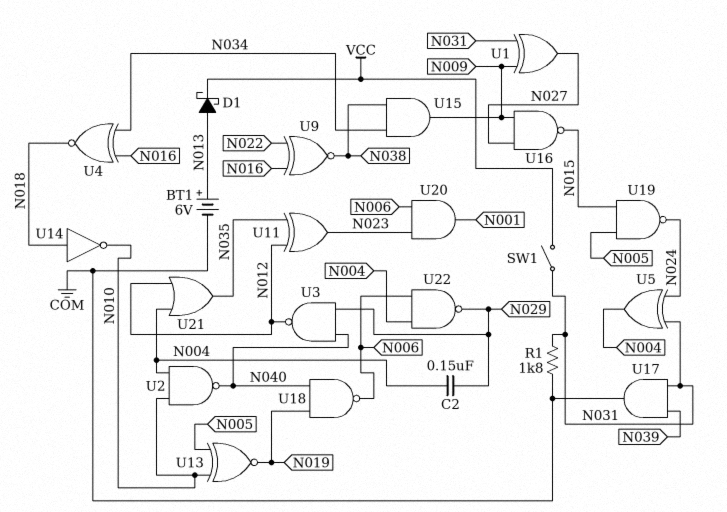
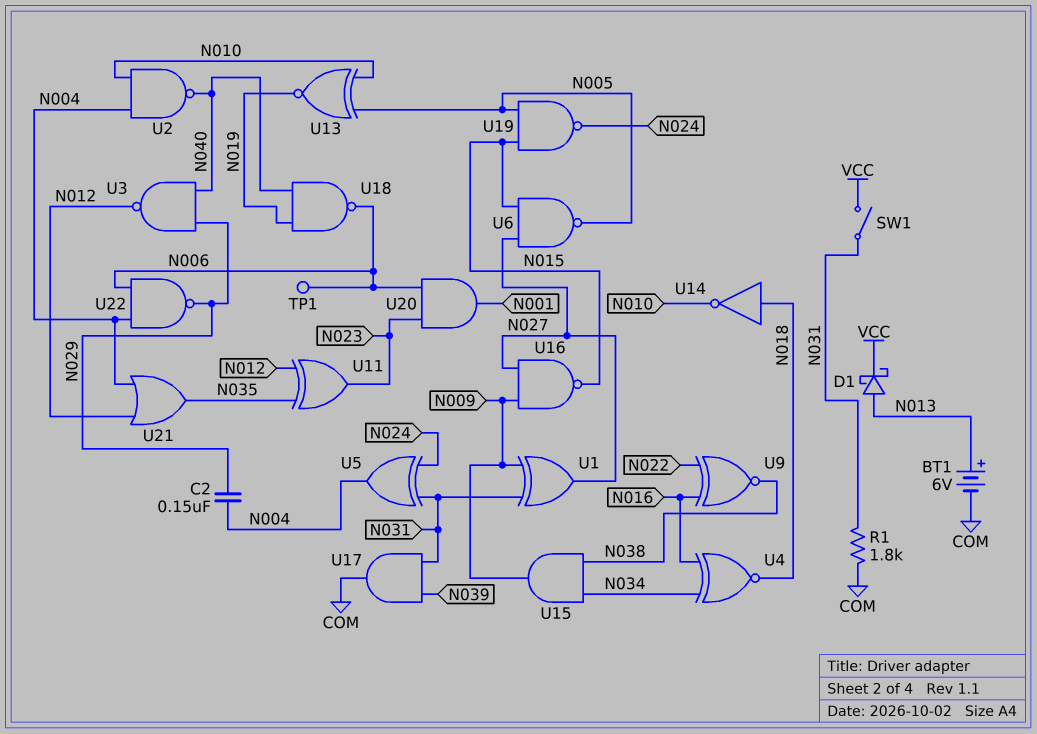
TP1: none -> test point (N006)
U6: none -> NAND (in N015, in N027, out N005)

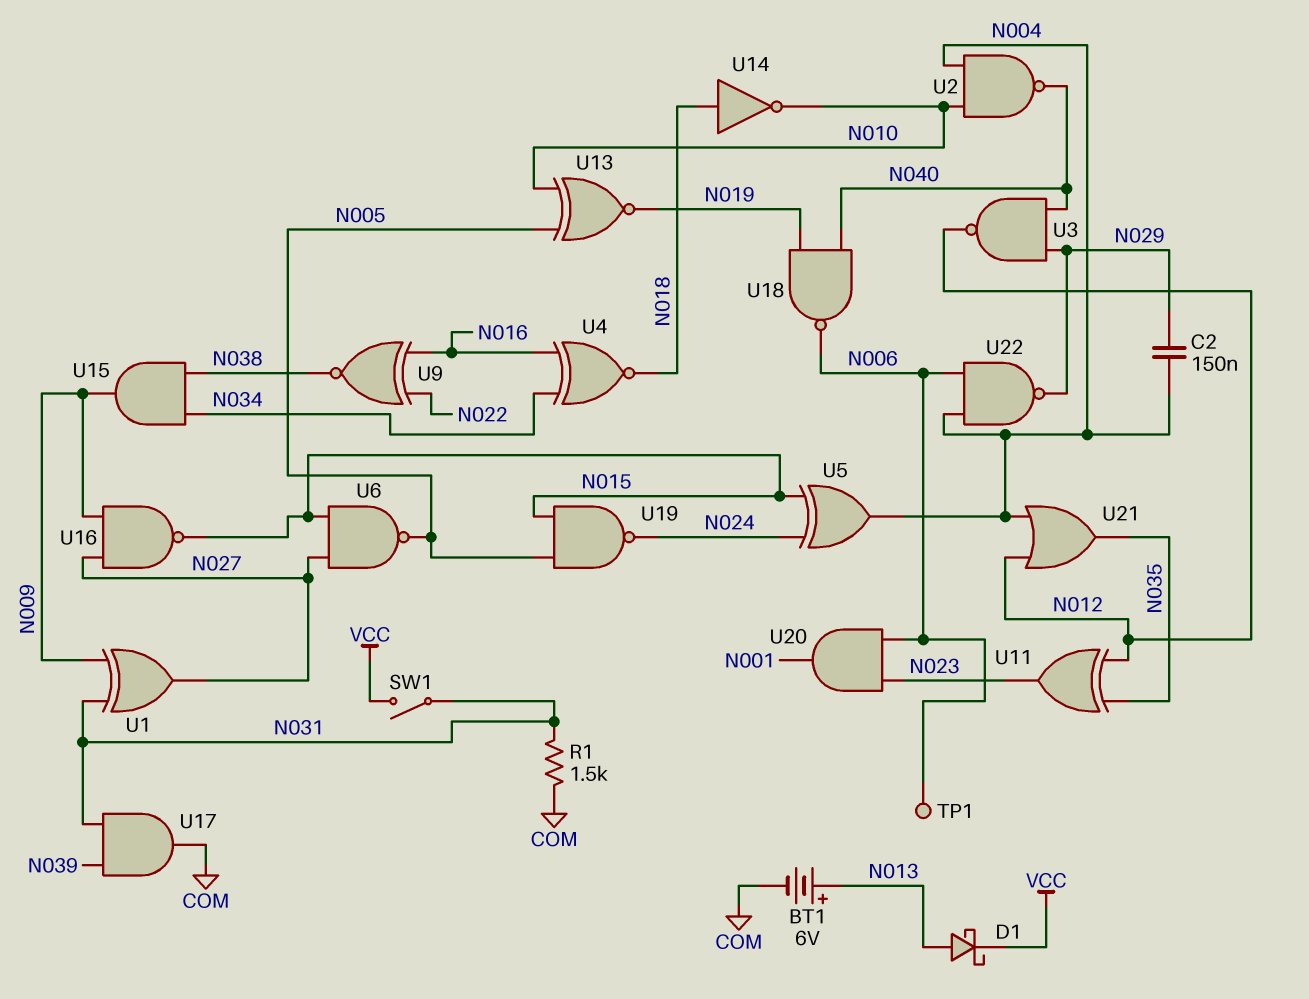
R1: 1.8k (COM, N031) -> 1.5k (COM, N031)
U5: XOR (in N024, in N031, out N004) -> XOR (in N015, in N024, out N004)

